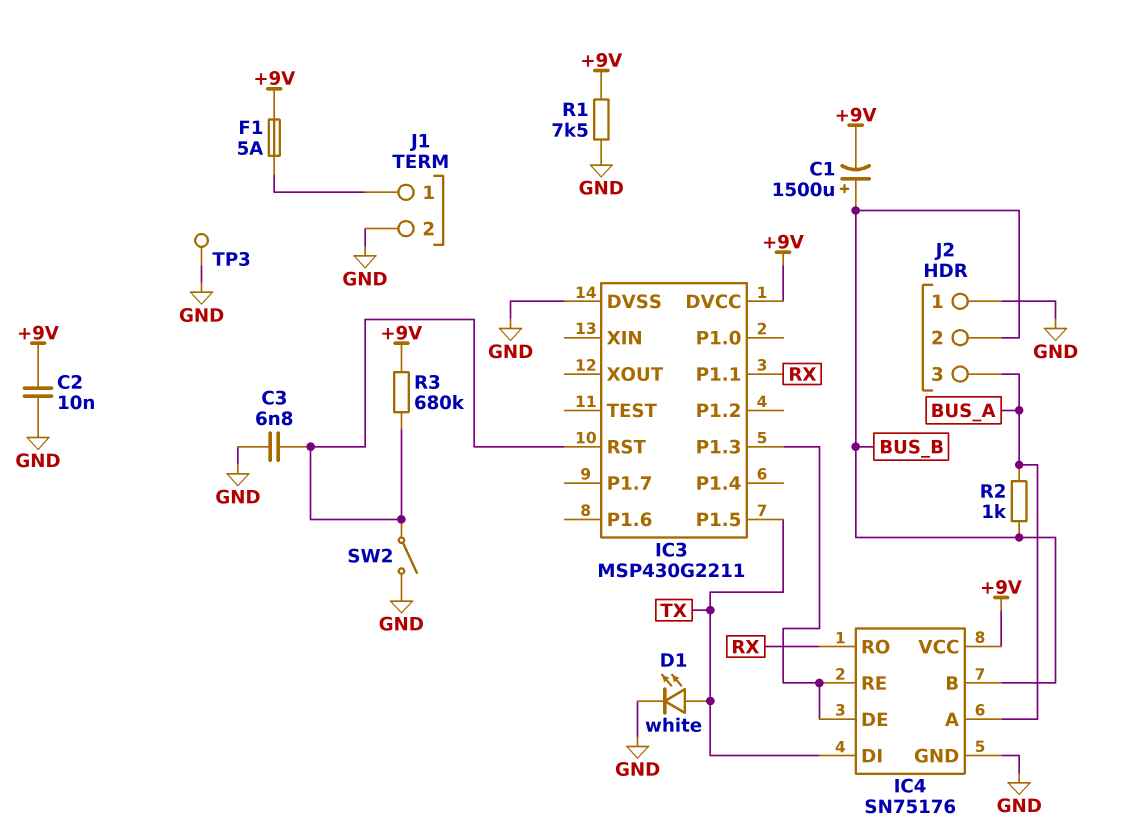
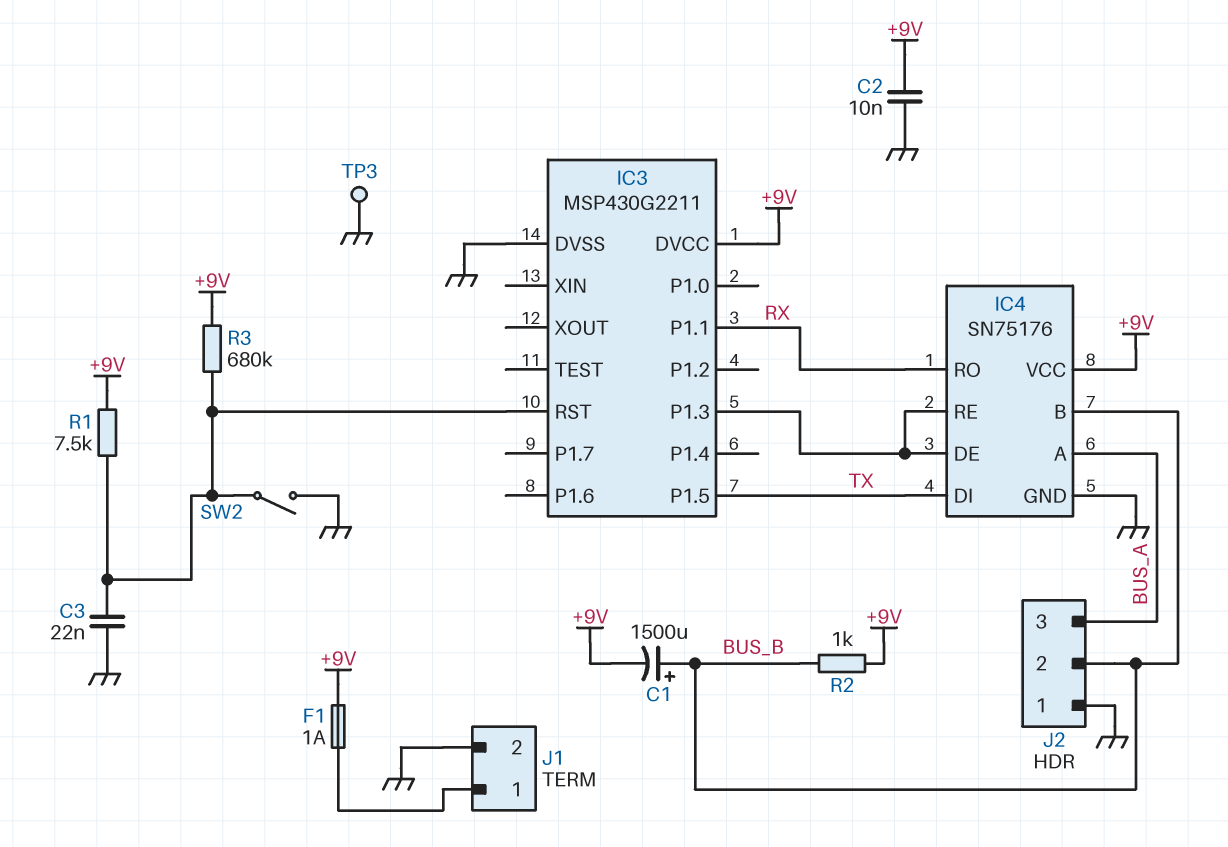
C3: 6.8nF (GND, IC3/RST) -> 22nF (GND, IC3/RST)
D1: LED white (A TX, K GND) -> none
F1: 5A (+9V, J1/1) -> 1A (+9V, J1/1)
R1: 7.5k (+9V, GND) -> 7.5k (+9V, IC3/RST)
R2: 1k (BUS_A, BUS_B) -> 1k (+9V, BUS_B)

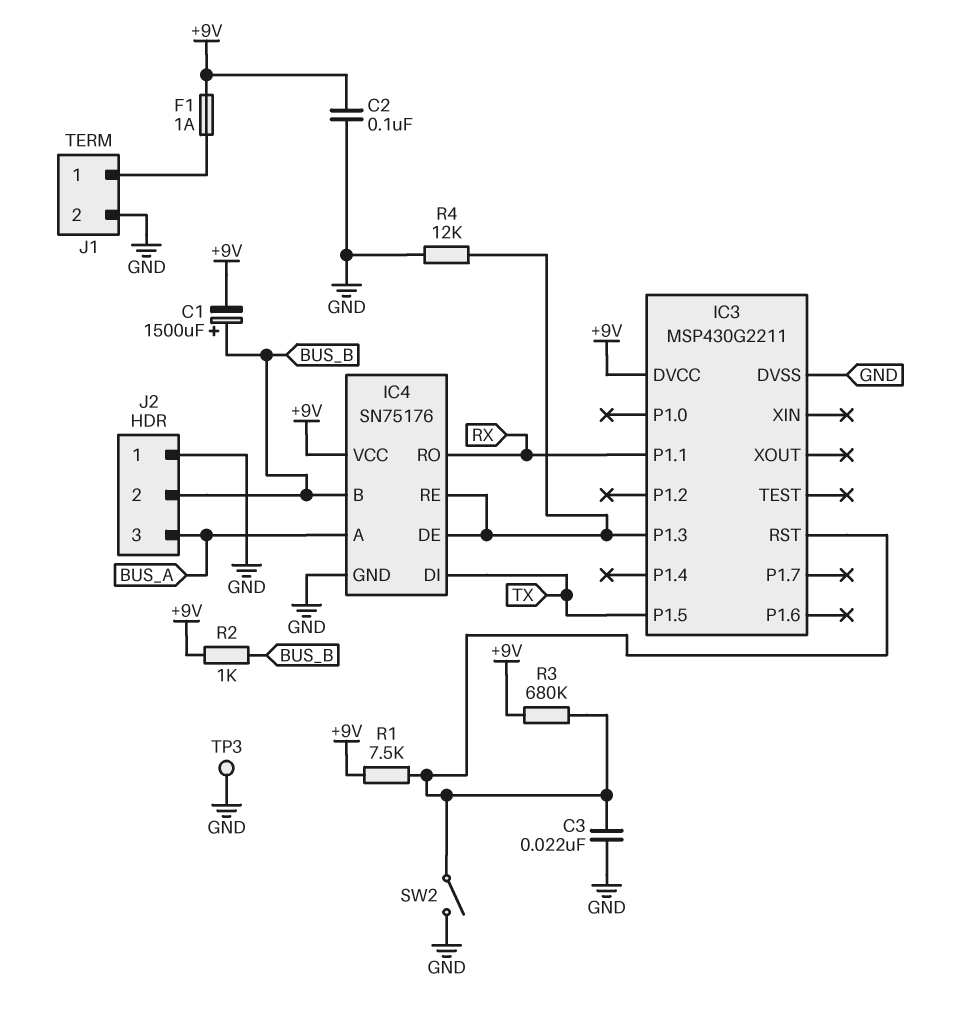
C2: 10nF (+9V, GND) -> 100nF (+9V, GND)
R4: none -> 12k (GND, IC3/P1.3)

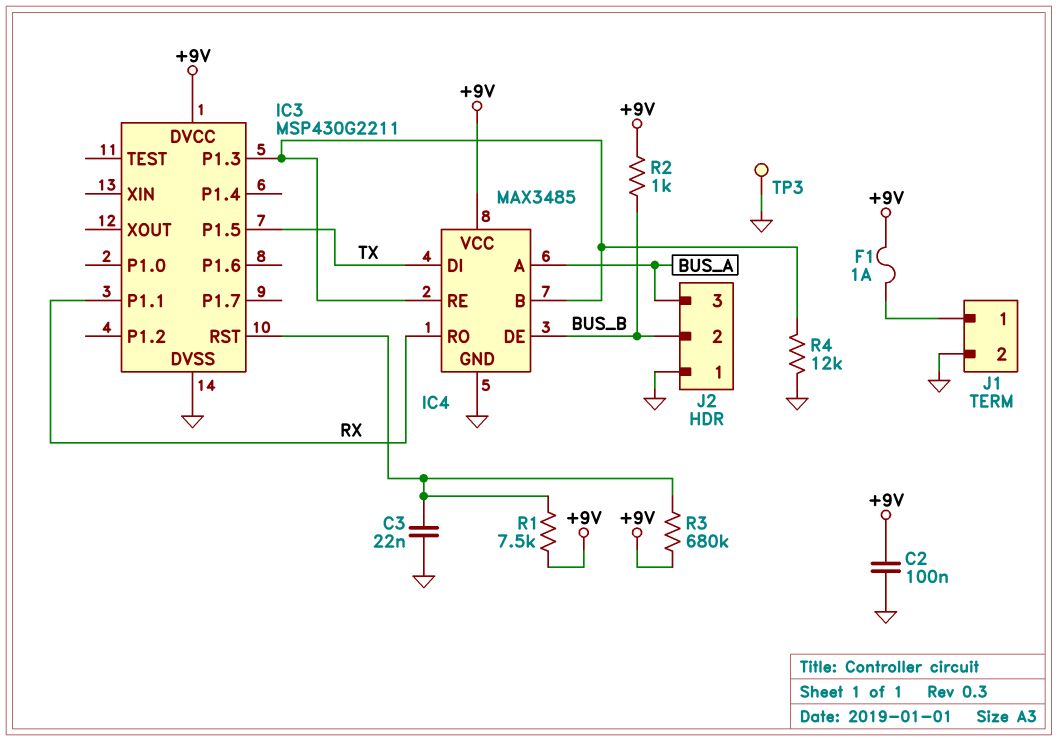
C1: 1500uF (plus BUS_B, minus +9V) -> none
IC4: SN75176 -> MAX3485
IC4 pin B: BUS_B -> IC3/P1.3
IC4 pin DE: IC3/P1.3 -> BUS_B
SW2: switch (GND, IC3/RST) -> none

